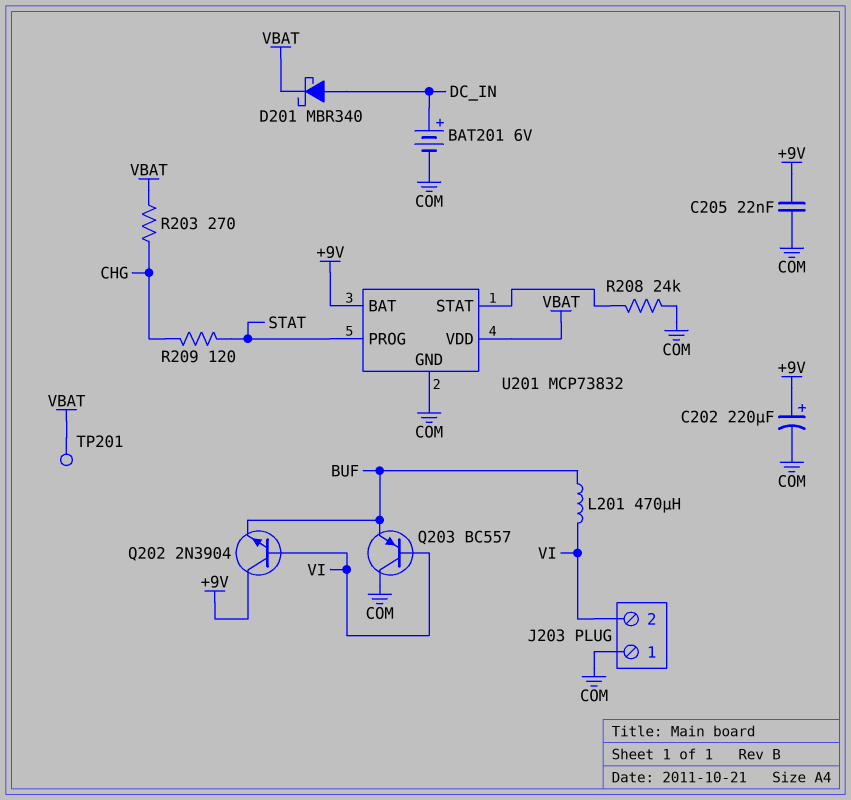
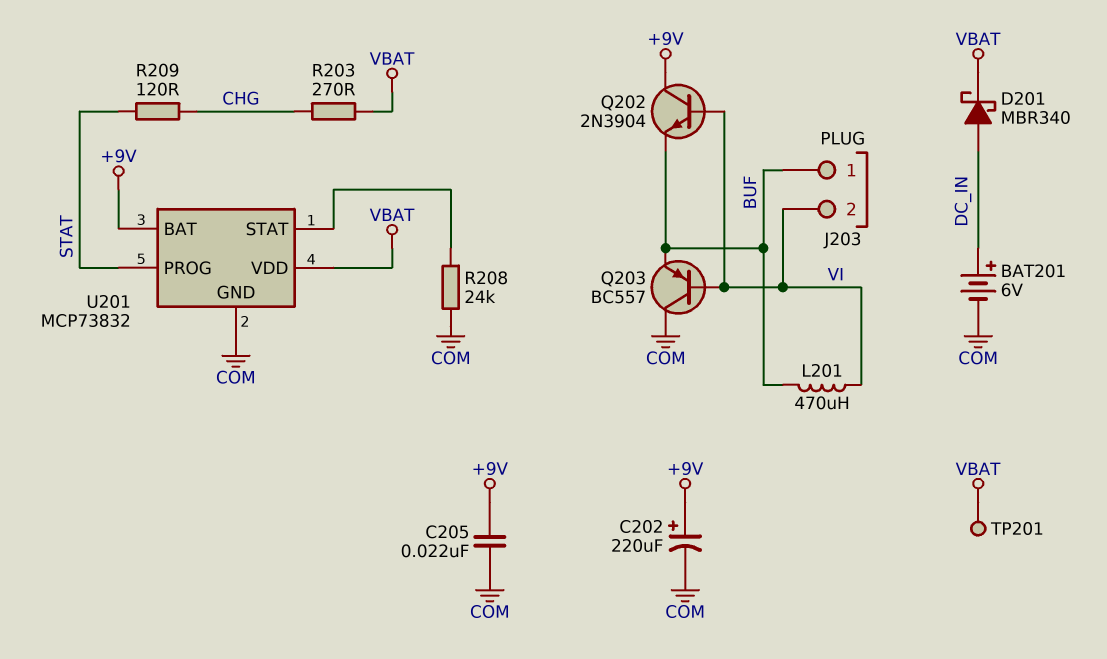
J203 pin 1: COM -> BUF

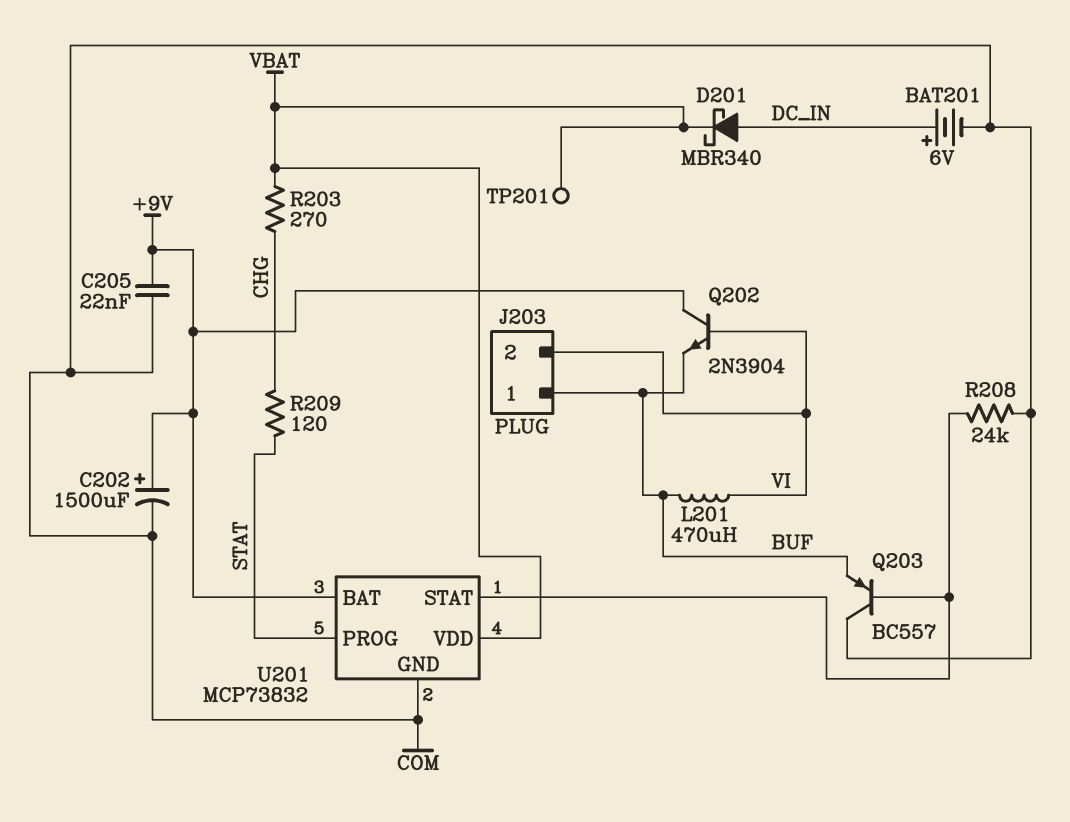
C202: 220uF (plus +9V, minus COM) -> 1500uF (plus +9V, minus COM)
Q203: PNP BC557 (B VI, C COM, E BUF) -> PNP BC557 (B U201/STAT, C COM, E BUF)

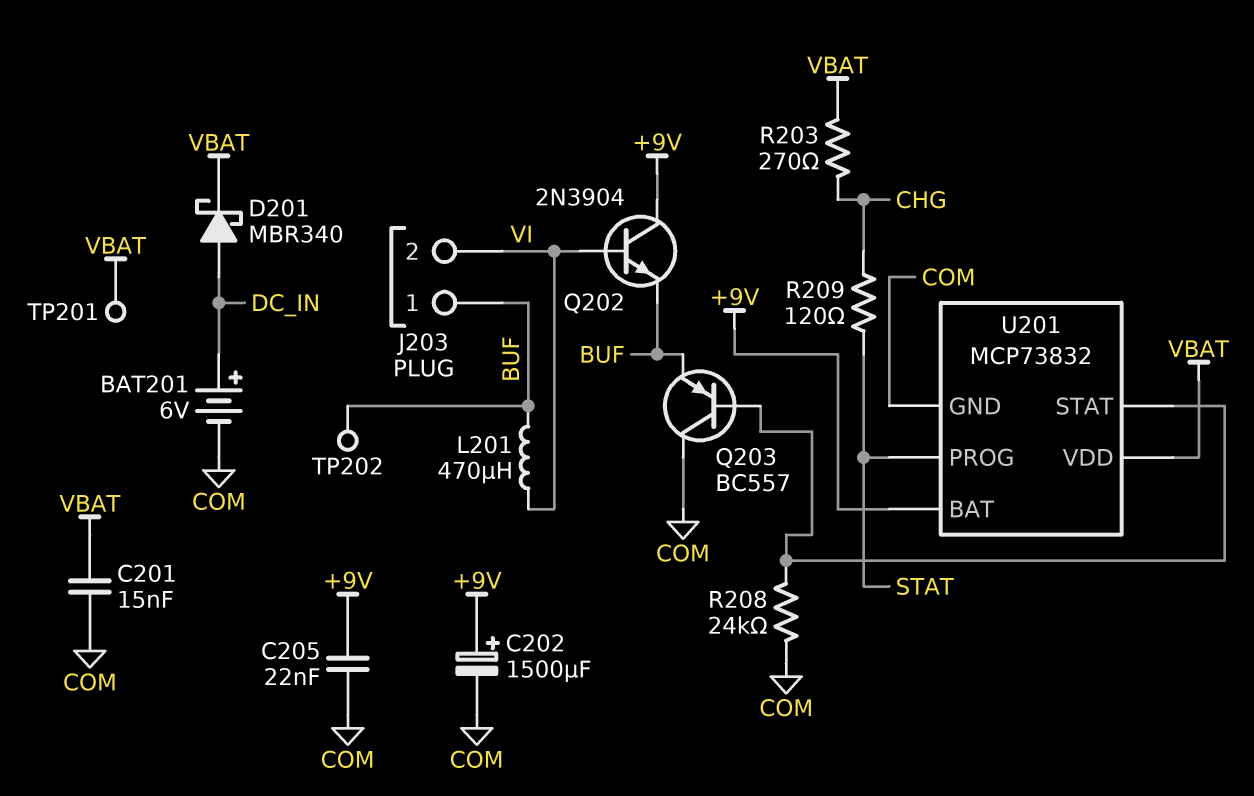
C201: none -> 15nF (COM, VBAT)
TP202: none -> test point (BUF)

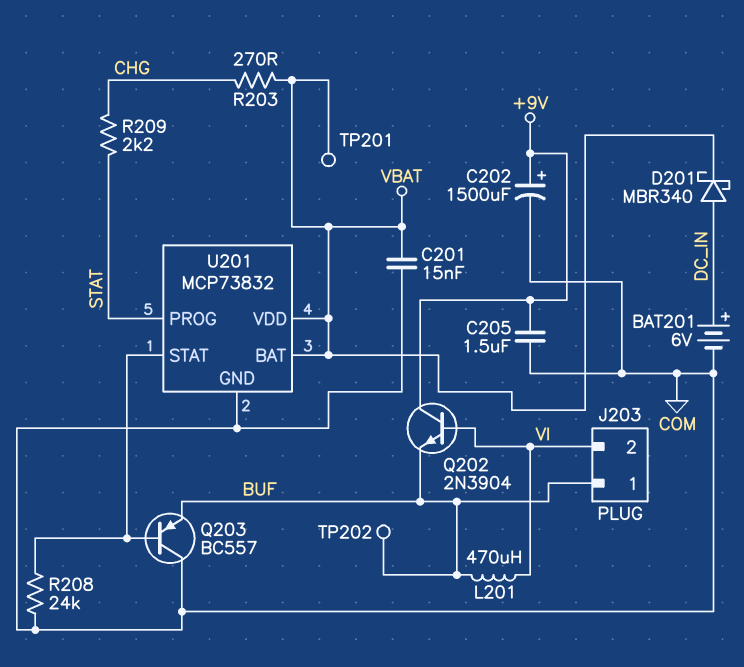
C205: 22nF (+9V, COM) -> 1.5uF (+9V, COM)
R209: 120 (CHG, STAT) -> 2.2k (CHG, STAT)
U201 pin BAT: +9V -> VBAT

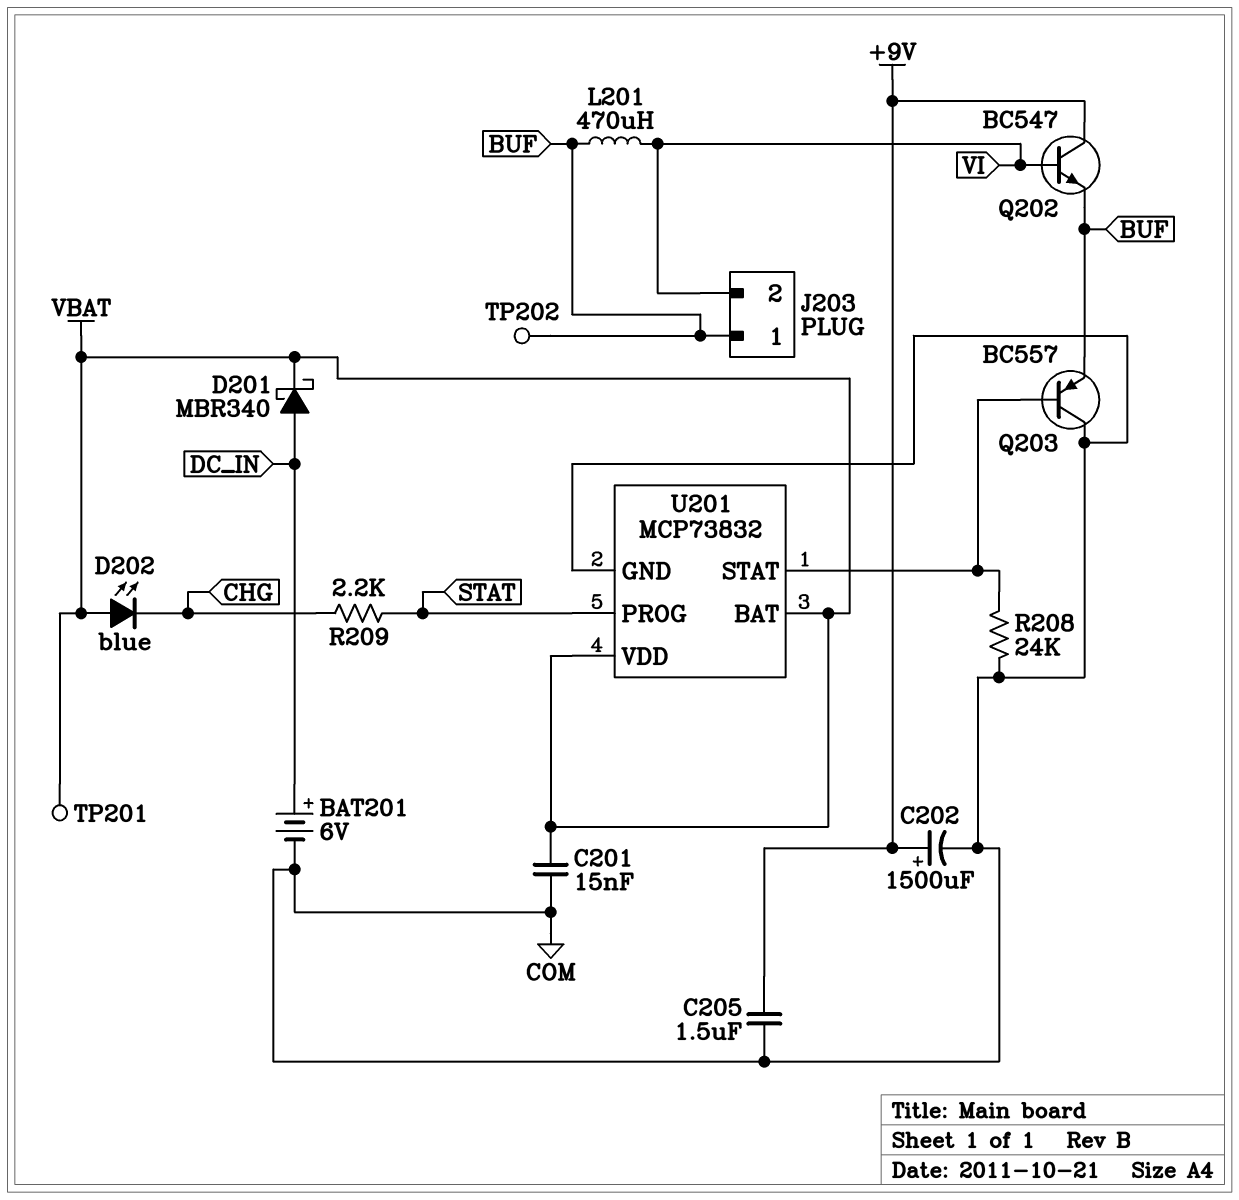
D202: none -> LED blue (A VBAT, K CHG)
Q202: NPN 2N3904 (B VI, C +9V, E BUF) -> NPN BC547 (B VI, C +9V, E BUF)
R203: 270 (CHG, VBAT) -> none

